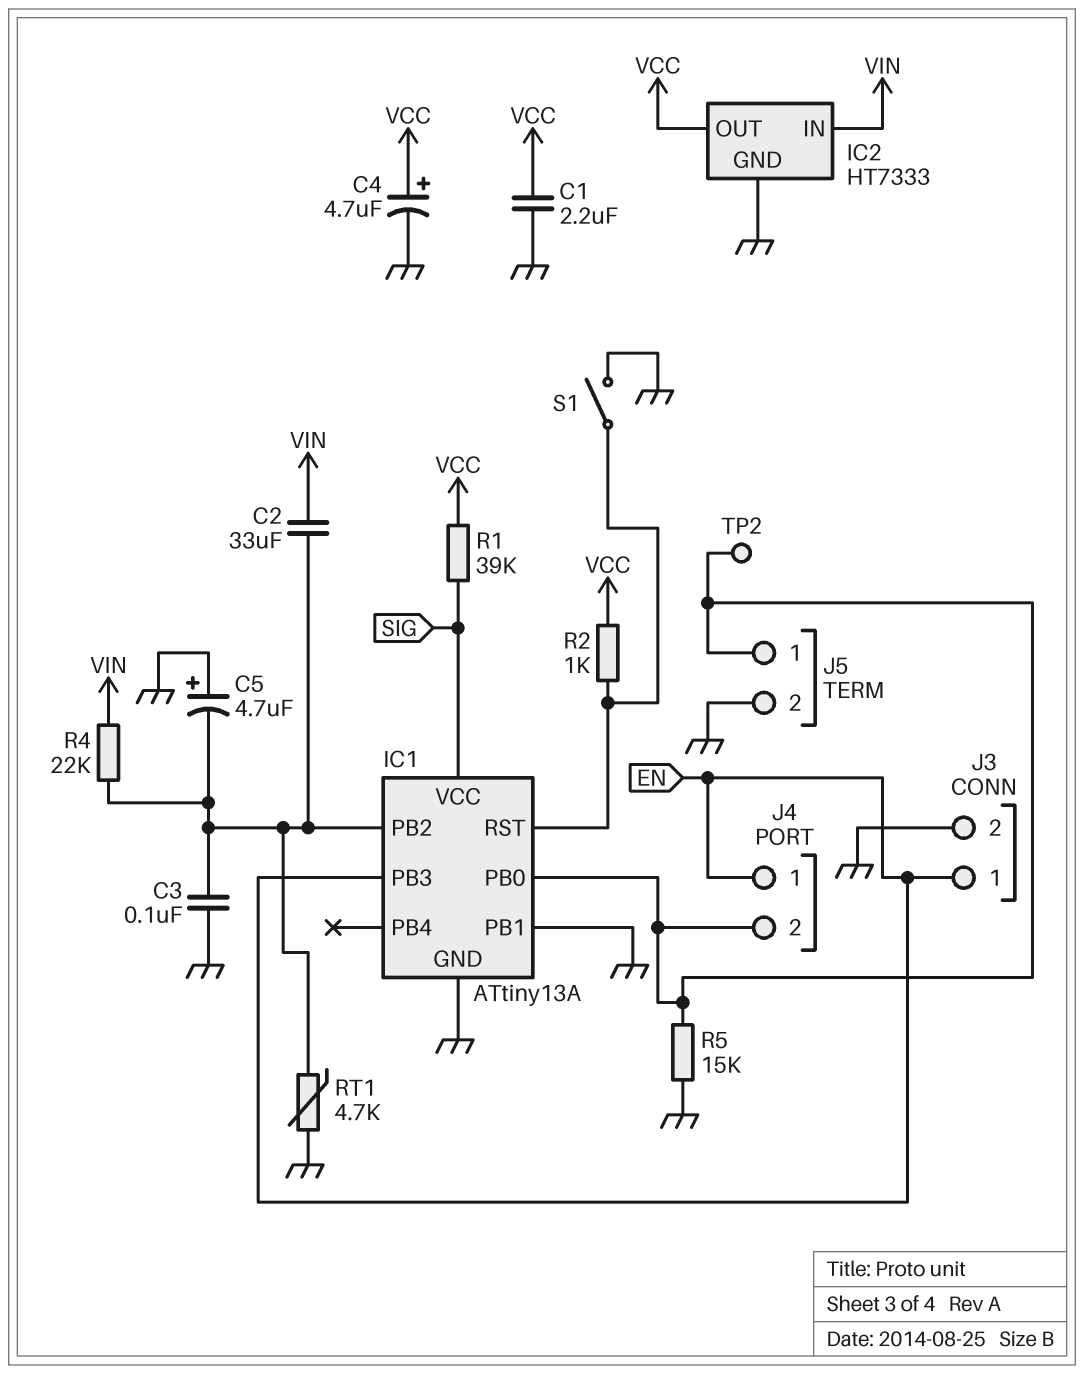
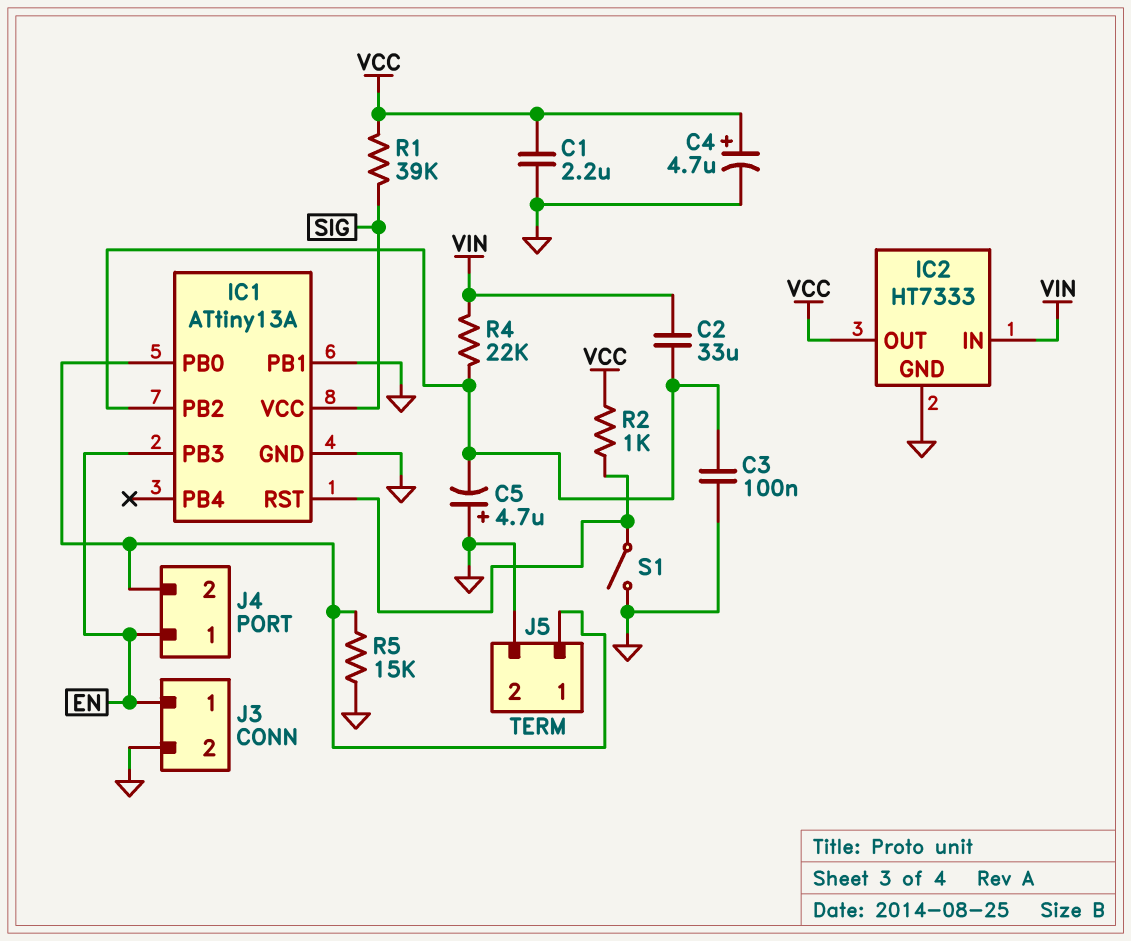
RT1: 4.7k (GND, IC1/PB2) -> none
TP2: test point (IC1/PB0) -> none

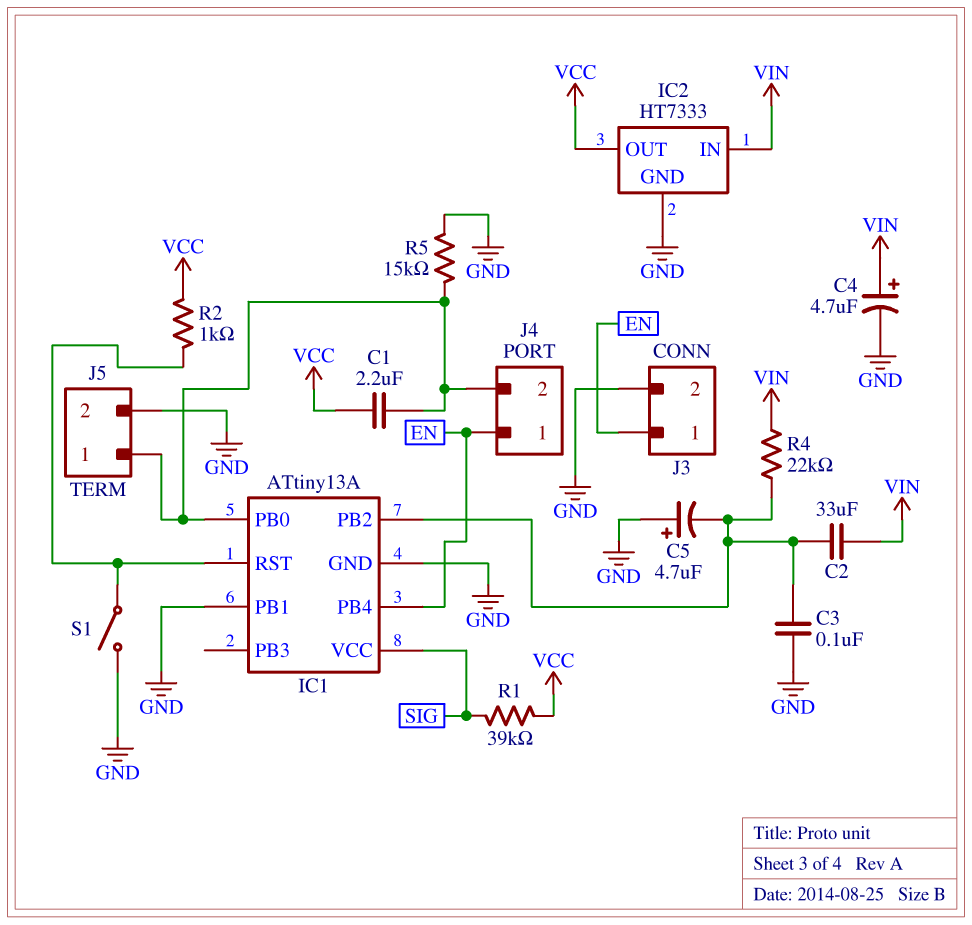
C1: 2.2uF (GND, VCC) -> 2.2uF (IC1/PB0, VCC)
C4: 4.7uF (plus VCC, minus GND) -> 4.7uF (plus VIN, minus GND)
IC1 pin PB3: EN -> none
IC1 pin PB4: none -> EN

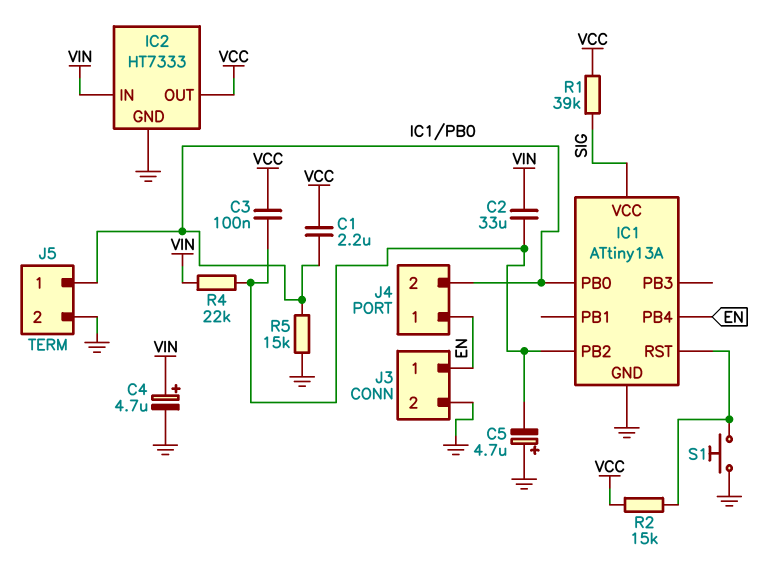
C3: 100nF (GND, IC1/PB2) -> 100nF (IC1/PB2, VCC)
IC1 pin PB1: GND -> none
R2: 1k (IC1/RST, VCC) -> 15k (IC1/RST, VCC)
S1: switch (GND, IC1/RST) -> button (GND, IC1/RST)

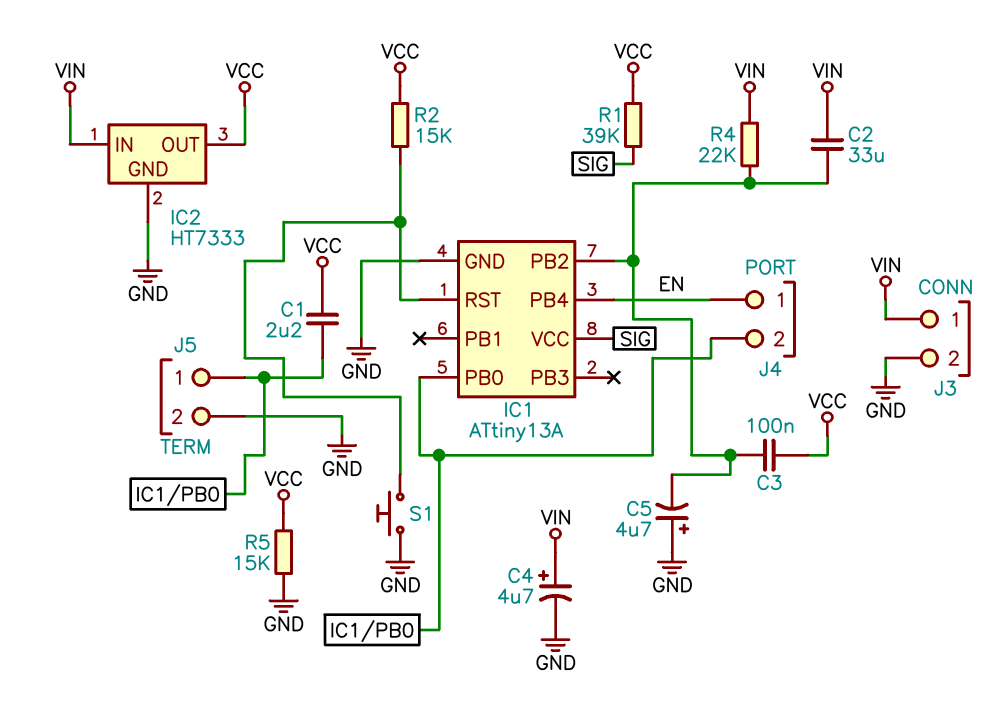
J3 pin 1: EN -> VIN
R5: 15k (GND, IC1/PB0) -> 15k (GND, VCC)

